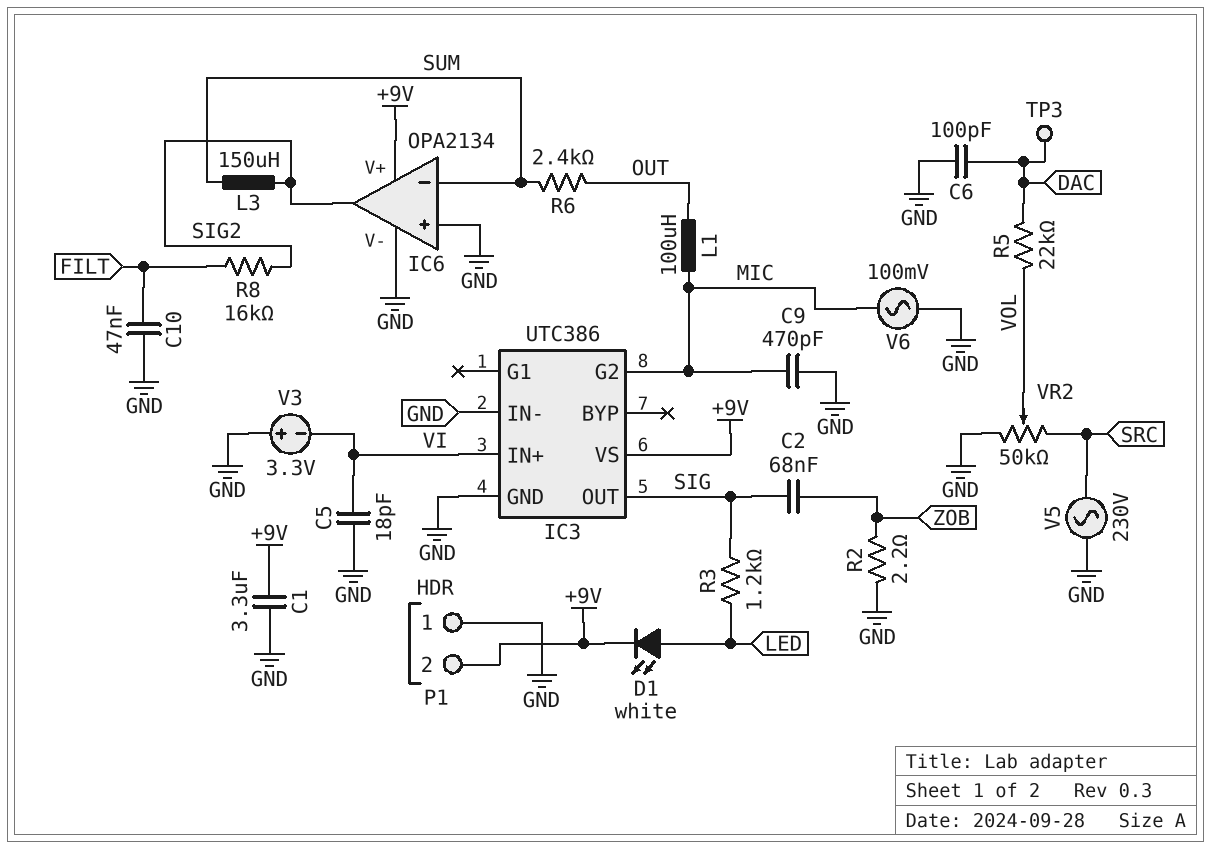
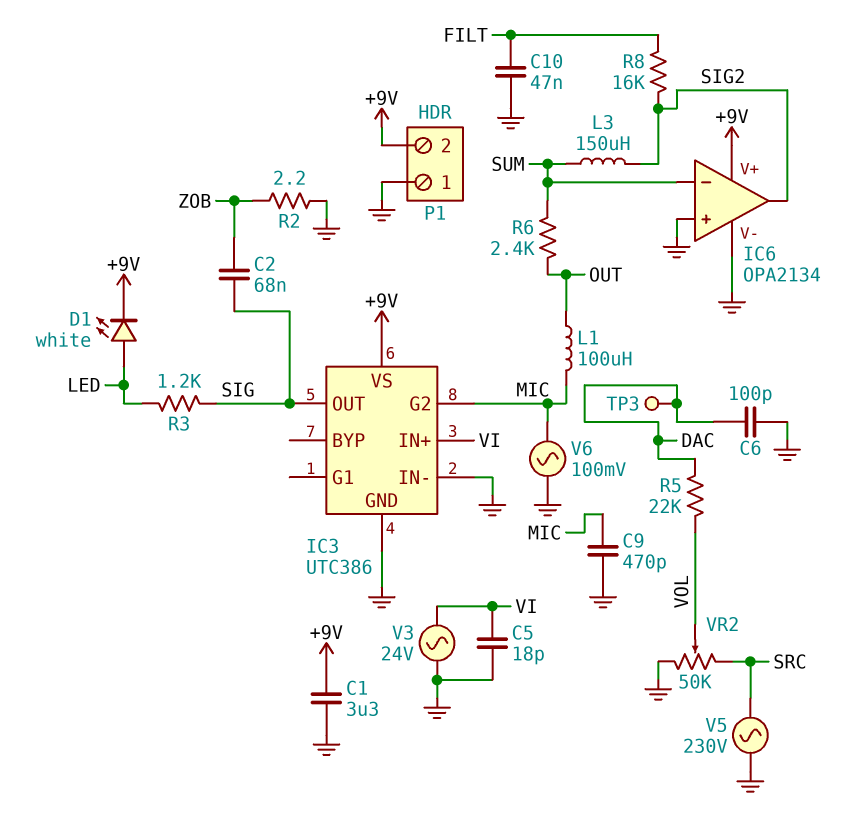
V3: 3.3V (plus GND, minus VI) -> AC 24V (GND, VI)

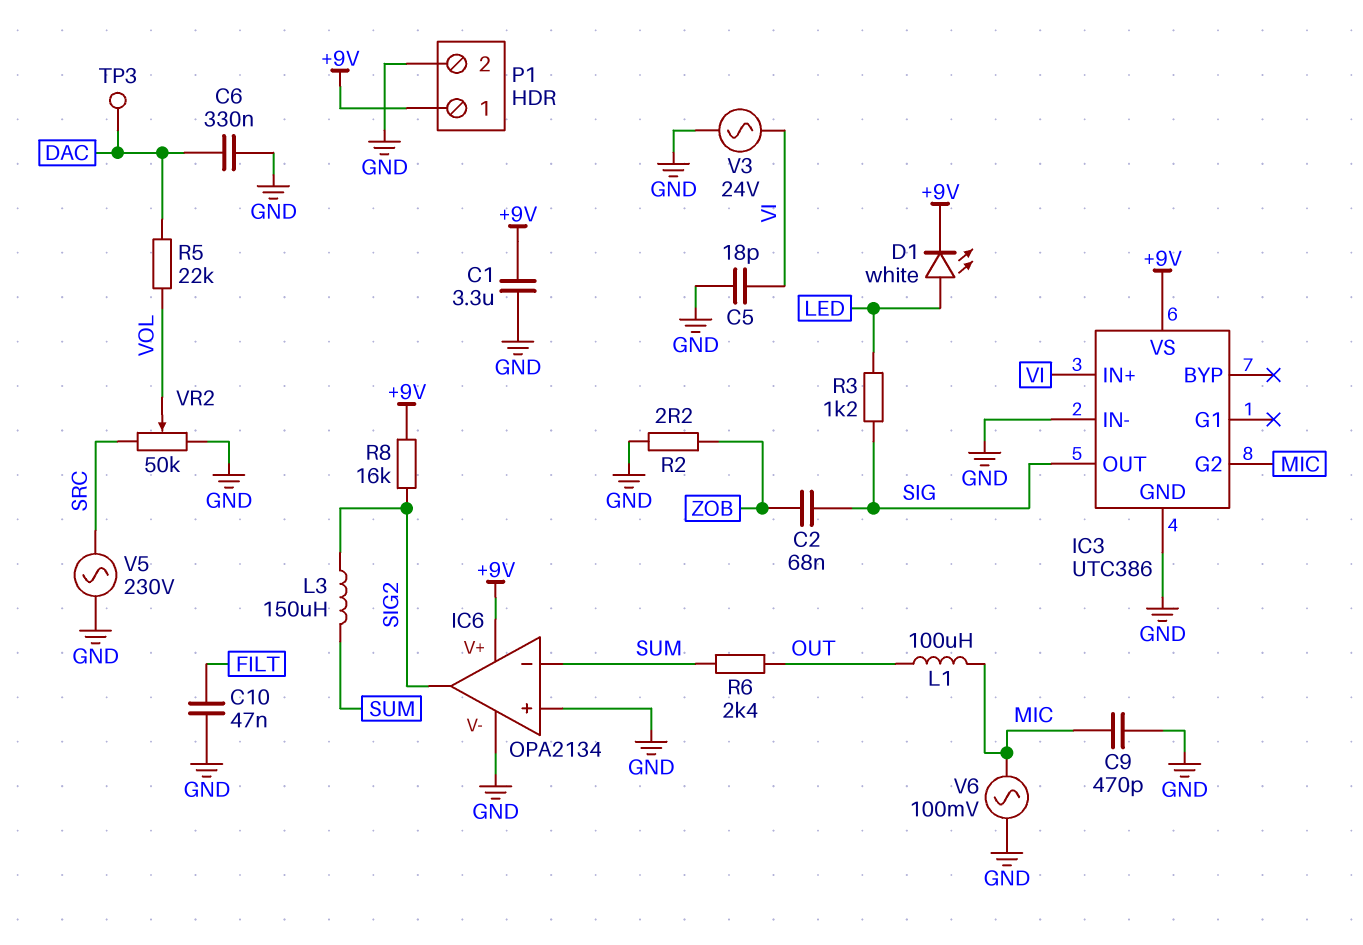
C6: 100pF (DAC, GND) -> 330nF (DAC, GND)
P1 pin 1: GND -> +9V
P1 pin 2: +9V -> GND
R8: 16k (FILT, SIG2) -> 16k (+9V, SIG2)

